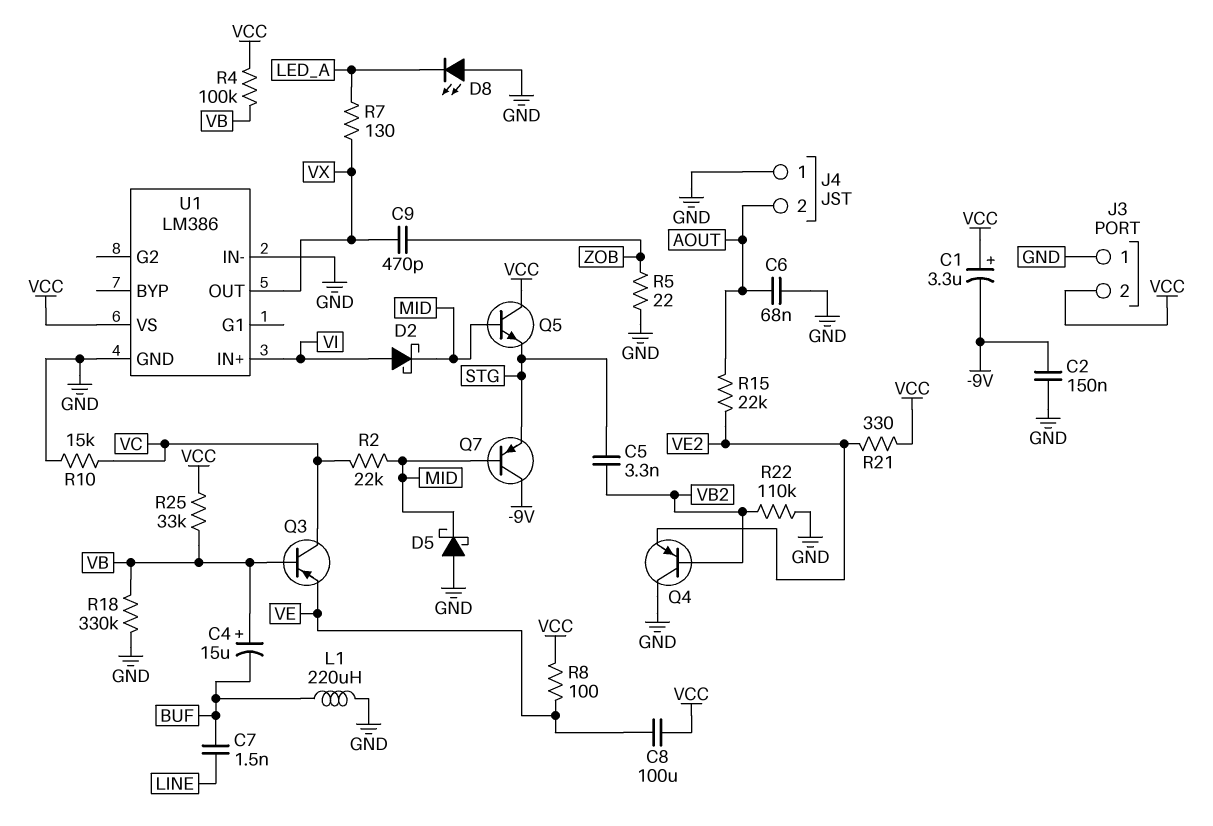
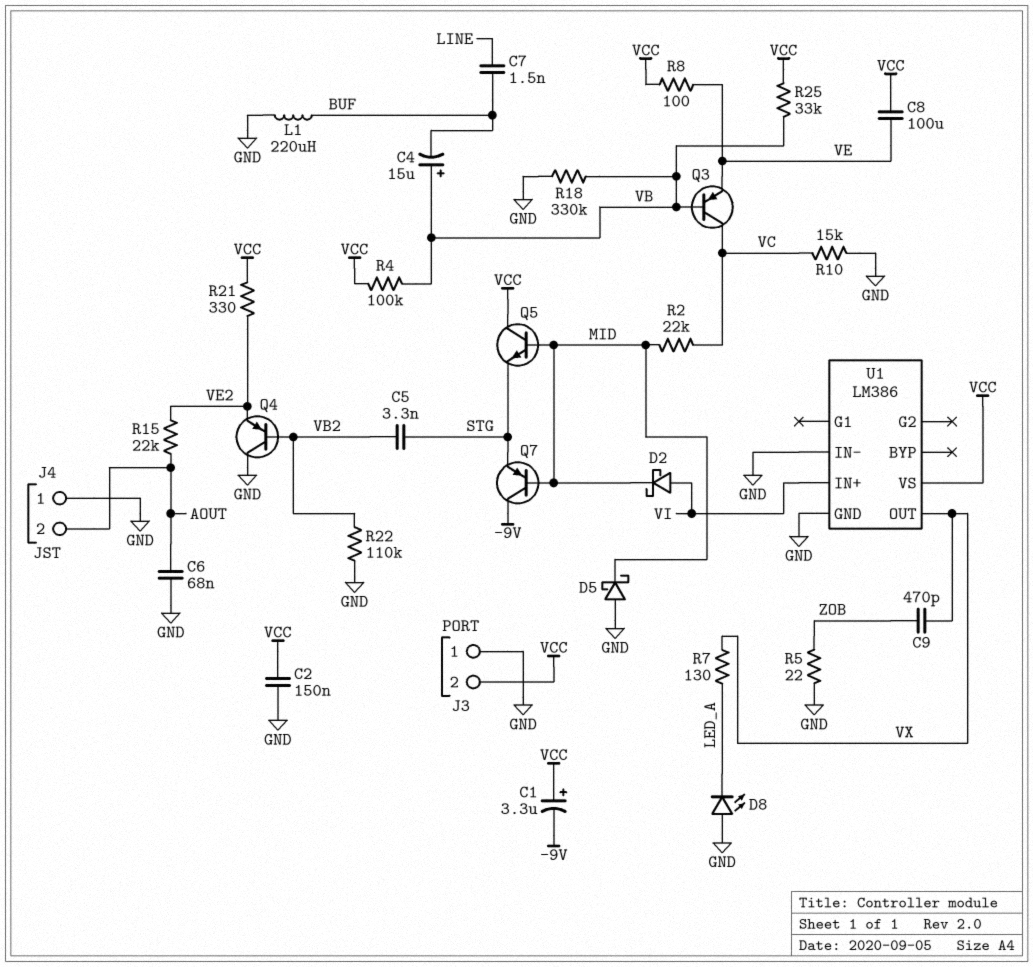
C2: 150nF (-9V, GND) -> 150nF (GND, VCC)

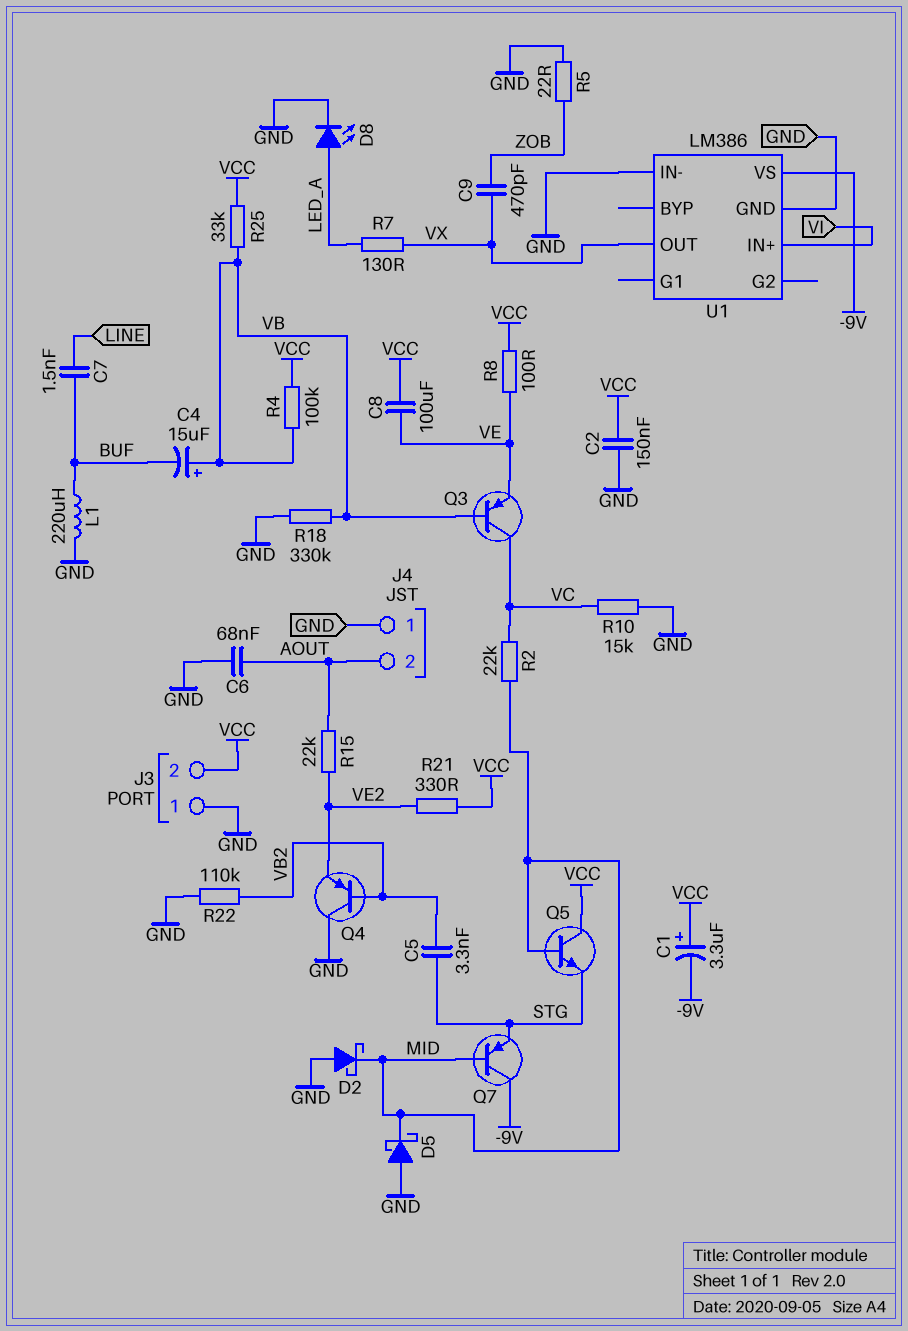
D2: schottky (A VI, K MID) -> schottky (A GND, K MID)
D8: LED (A GND, K LED_A) -> LED (A LED_A, K GND)
U1 pin VS: VCC -> -9V

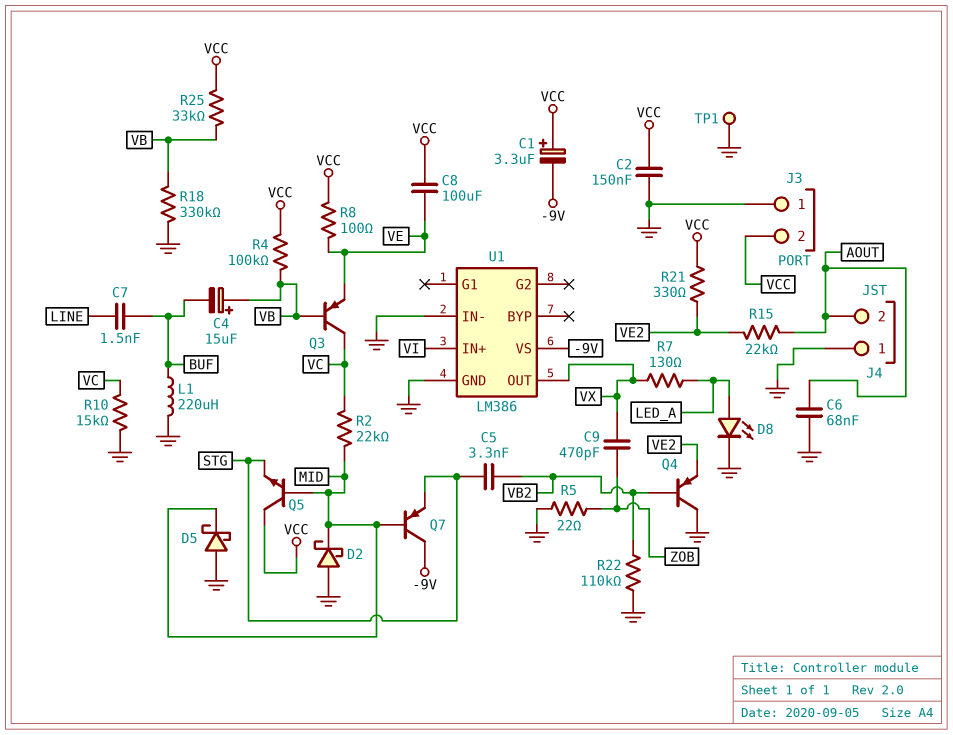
TP1: none -> test point (GND)

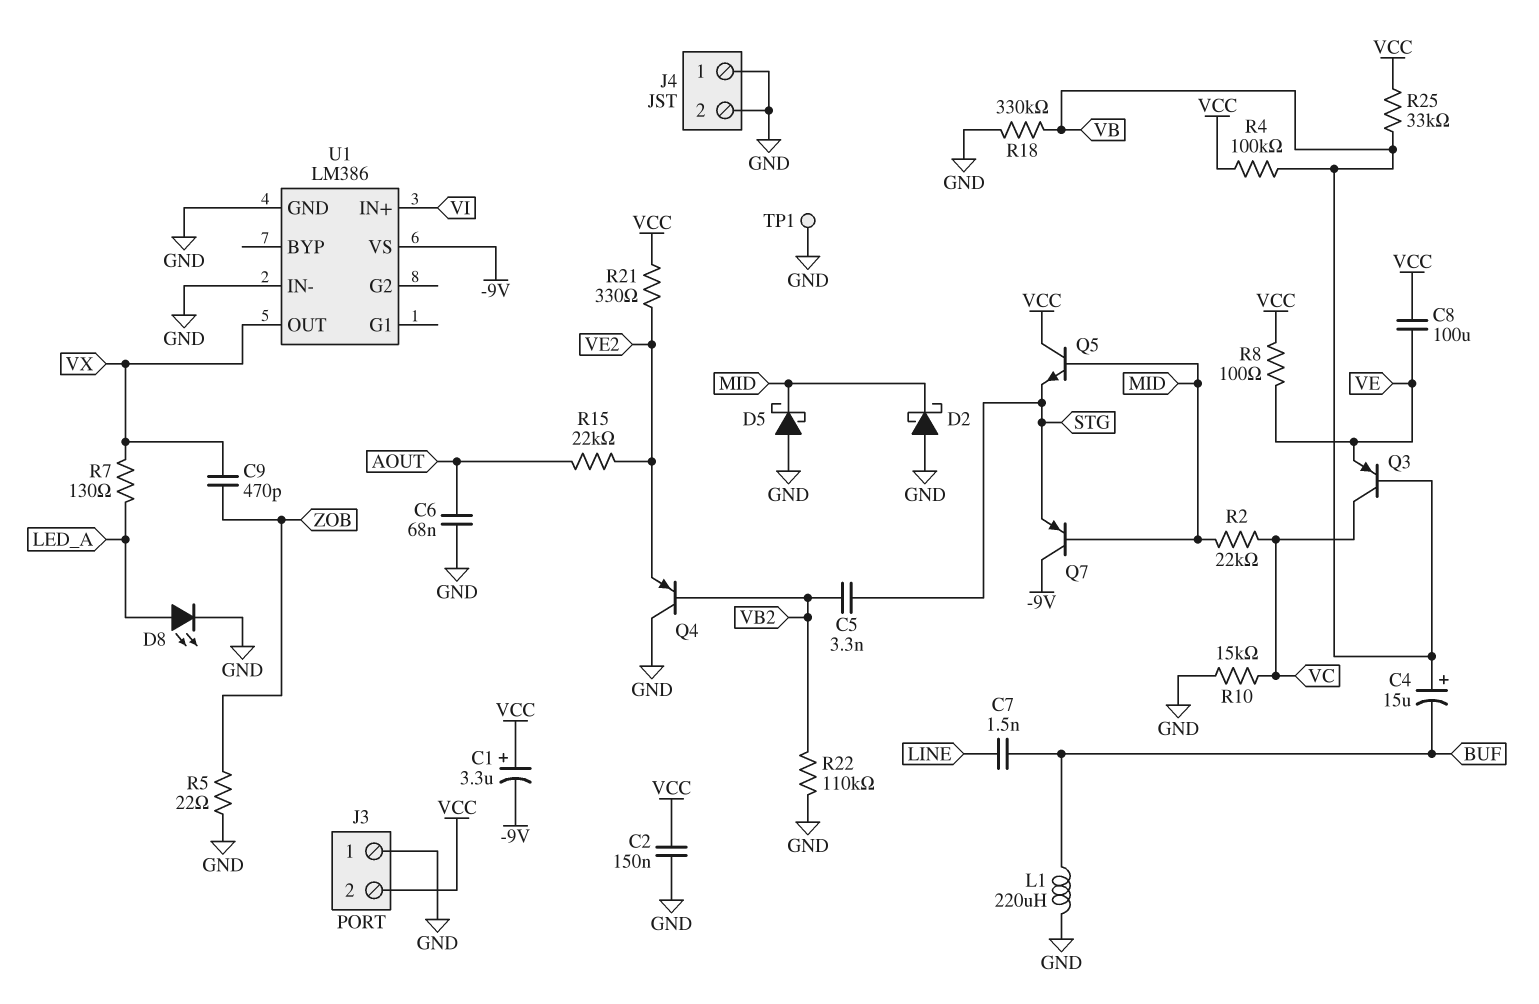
J4 pin 2: AOUT -> GND

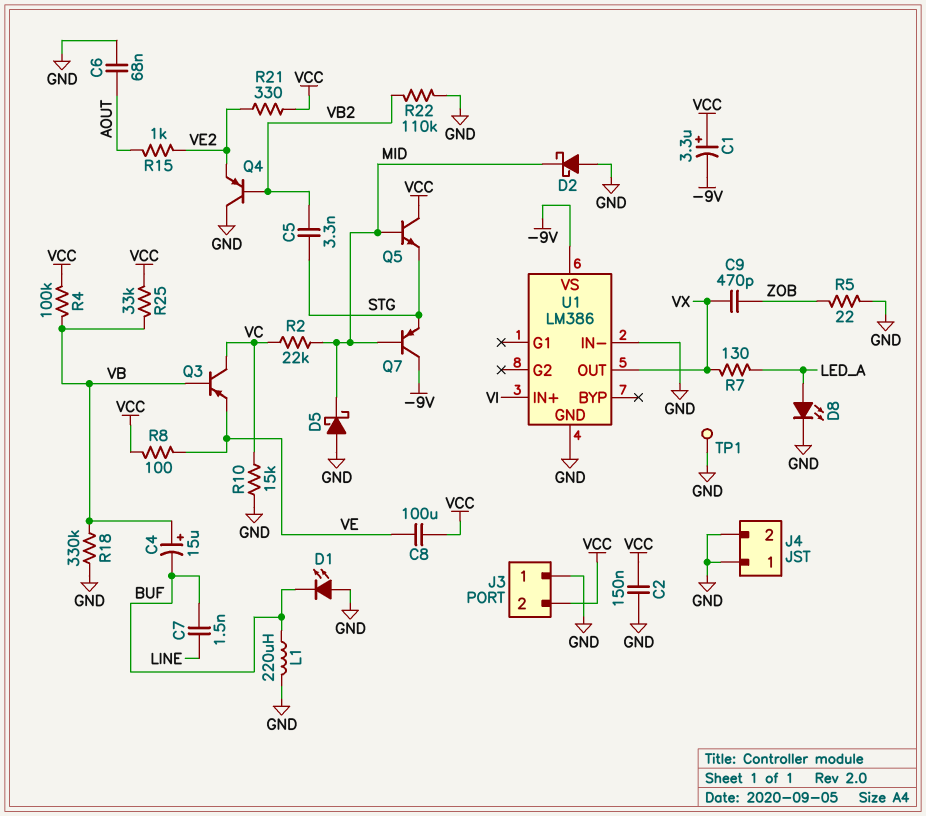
D1: none -> LED (A GND, K BUF)
R15: 22k (AOUT, VE2) -> 1k (AOUT, VE2)

